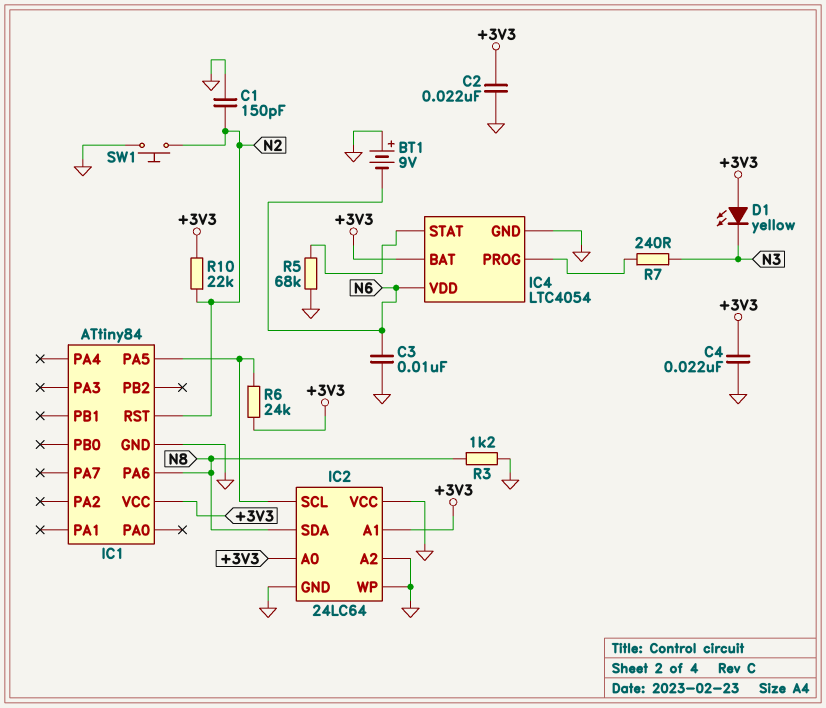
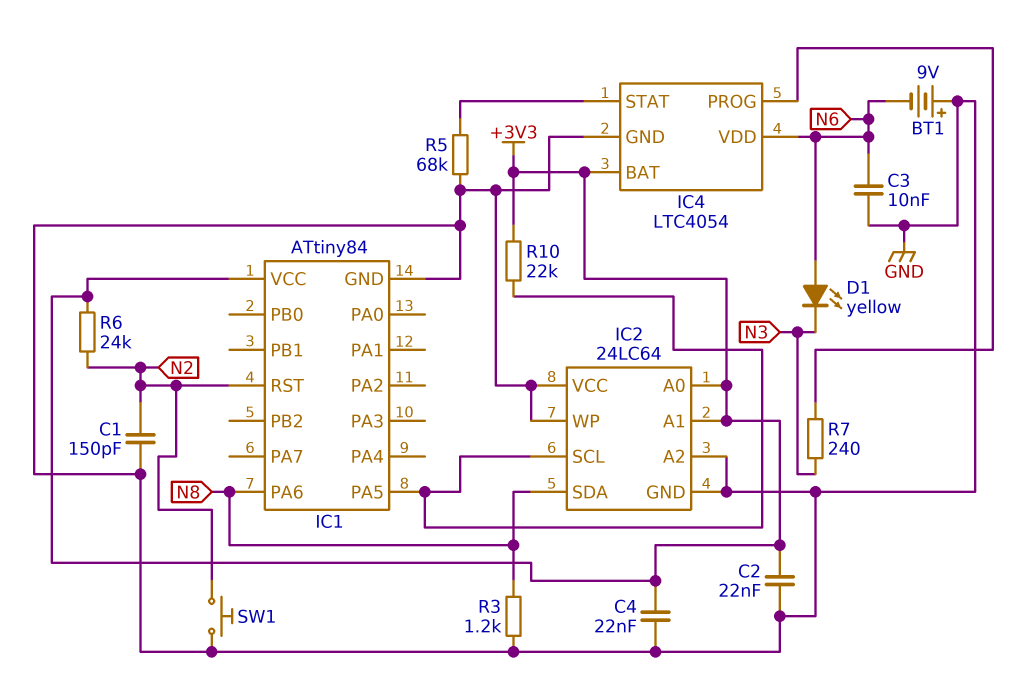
D1: LED yellow (A +3V3, K N3) -> LED yellow (A N6, K N3)
R6: 24k (+3V3, IC1/PA5) -> 24k (+3V3, N2)
R10: 22k (+3V3, N2) -> 22k (+3V3, IC1/PA5)

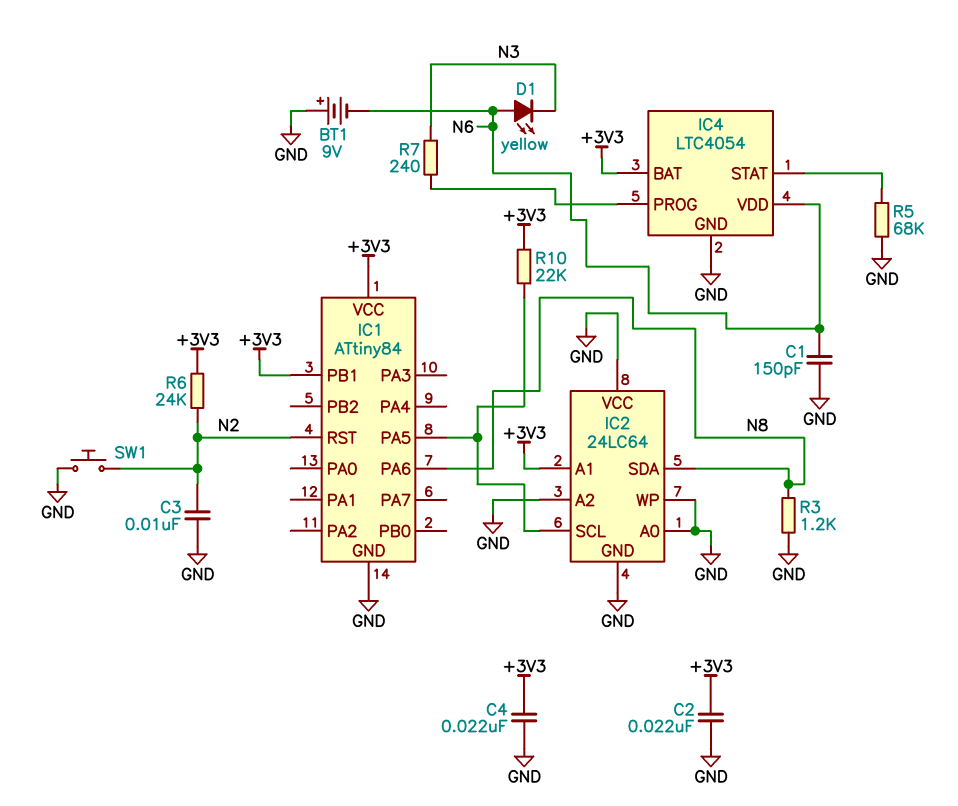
C1: 150pF (GND, N2) -> 150pF (GND, N6)
C3: 10nF (GND, N6) -> 10nF (GND, N2)
IC1 pin PB1: none -> +3V3
IC2 pin A0: +3V3 -> GND

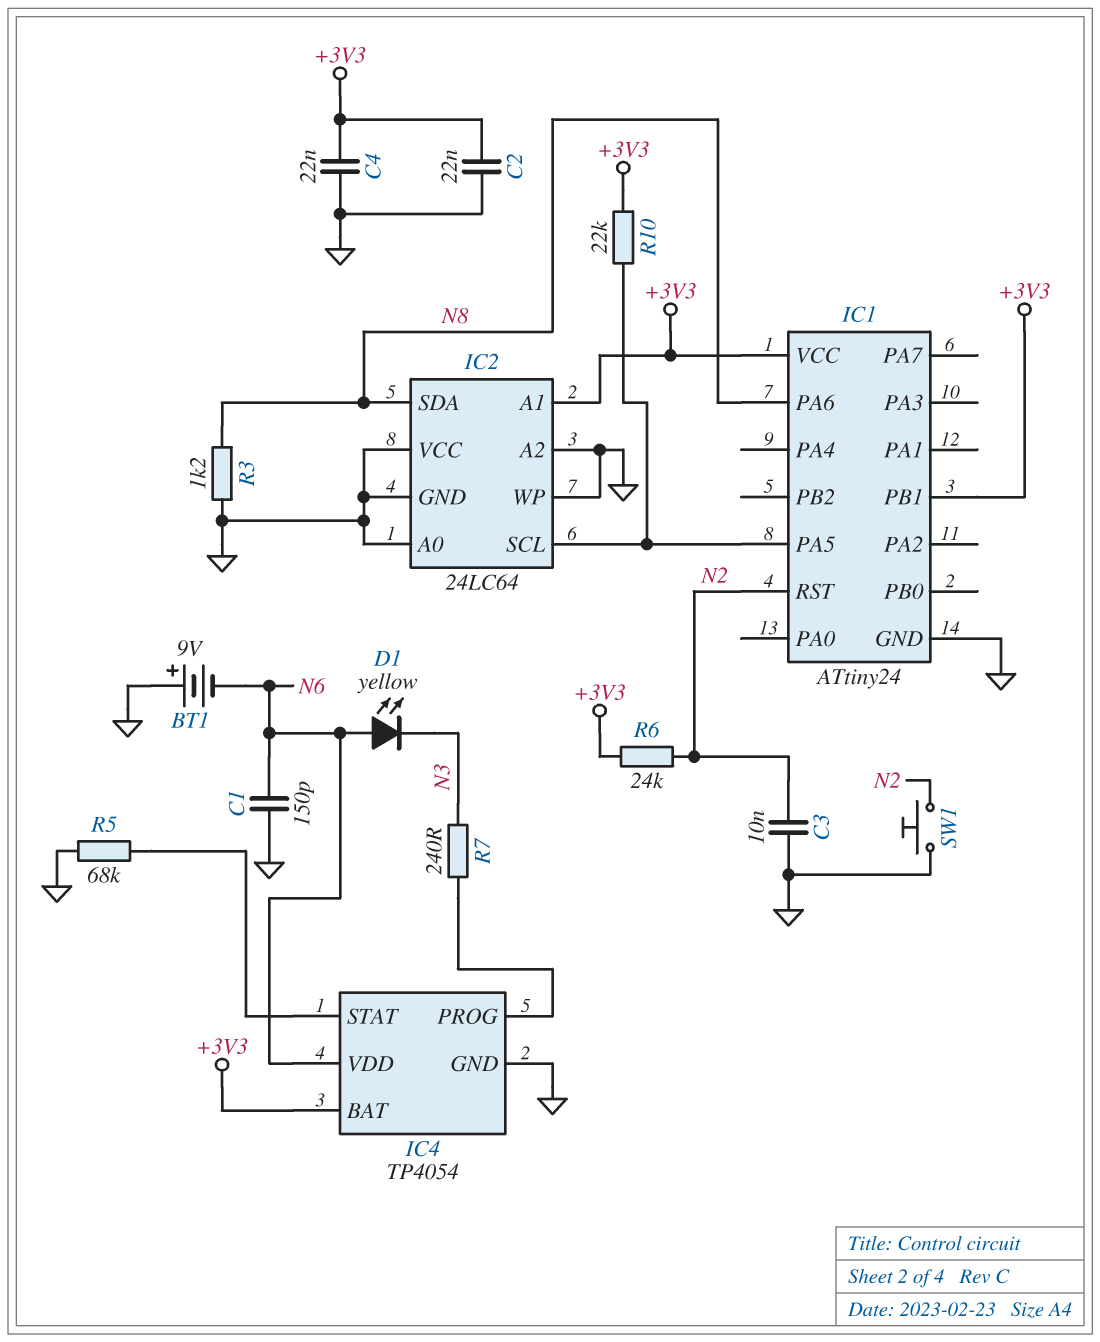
IC1: ATtiny84 -> ATtiny24
IC4: LTC4054 -> TP4054

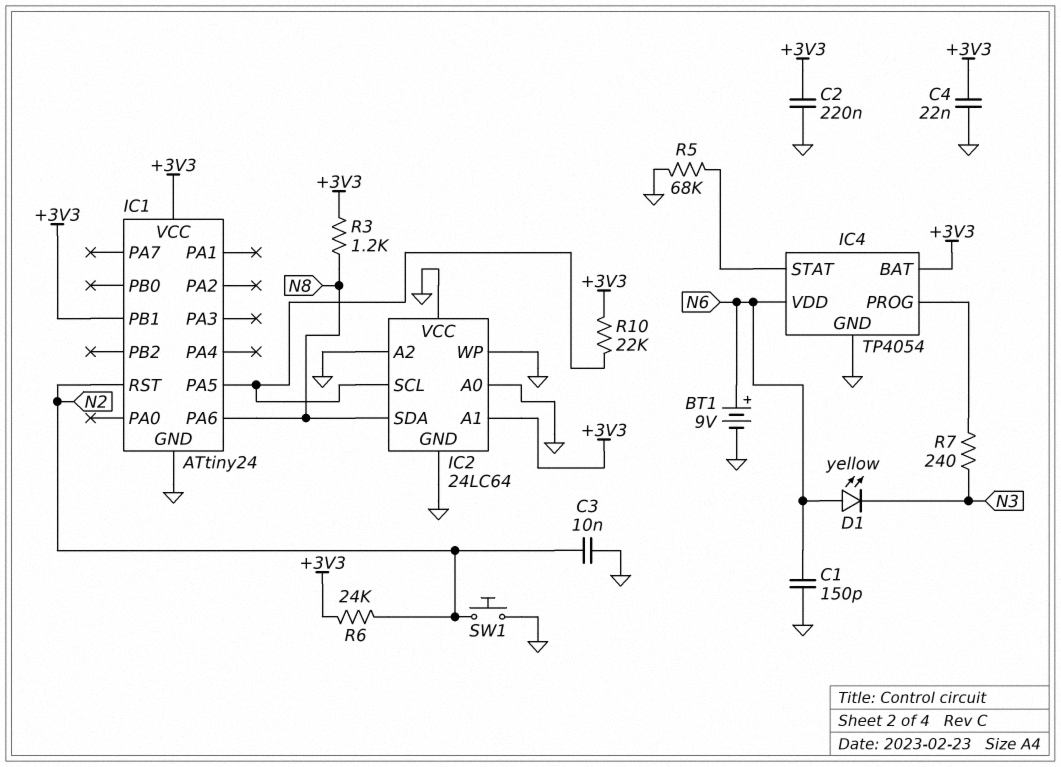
BT1: 9V (plus GND, minus N6) -> 9V (plus N6, minus GND)
C2: 22nF (+3V3, GND) -> 220nF (+3V3, GND)
R3: 1.2k (GND, N8) -> 1.2k (+3V3, N8)

